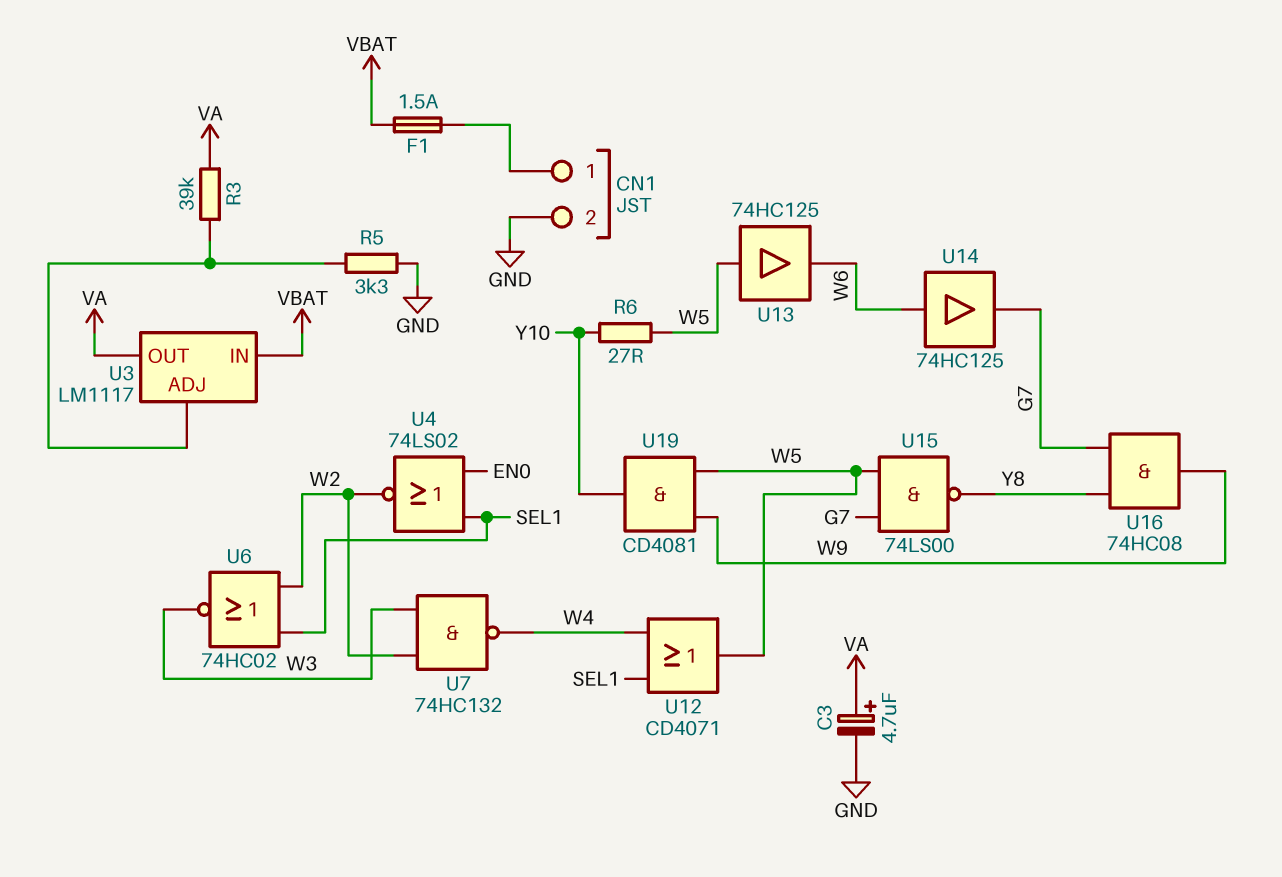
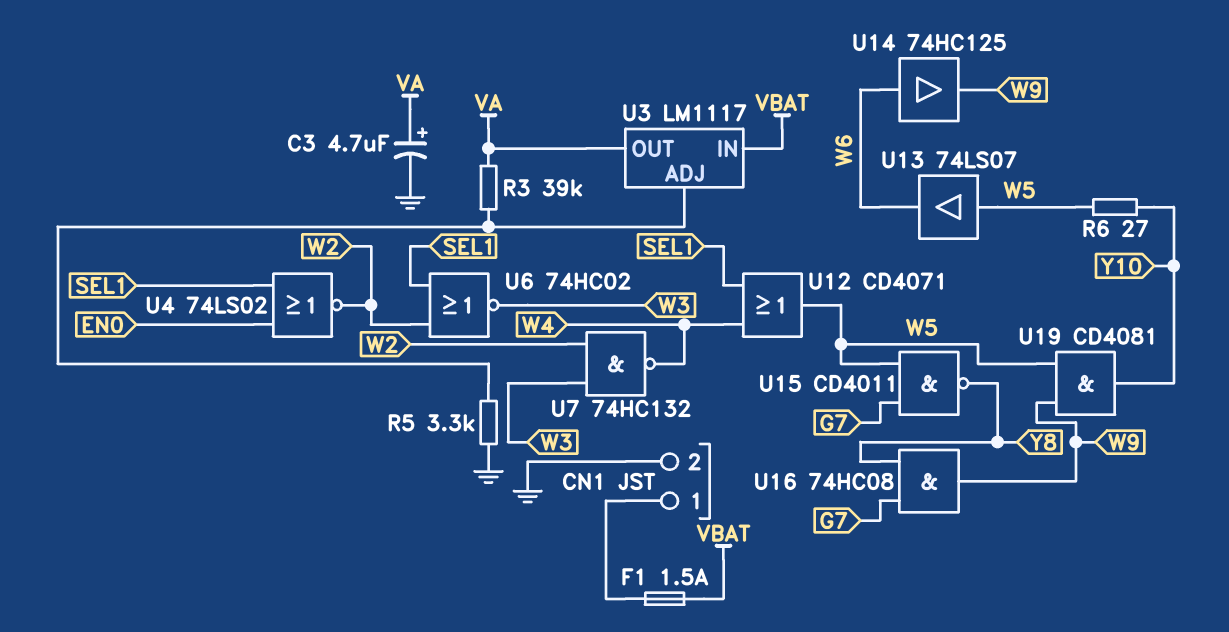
U13: buffer 74HC125 (in W5, out W6) -> buffer 74LS07 (in W5, out W6)
U14: buffer 74HC125 (in W6, out G7) -> buffer 74HC125 (in W6, out W9)
U15: NAND 74LS00 (in G7, in W5, out Y8) -> NAND CD4011 (in G7, in W5, out Y8)

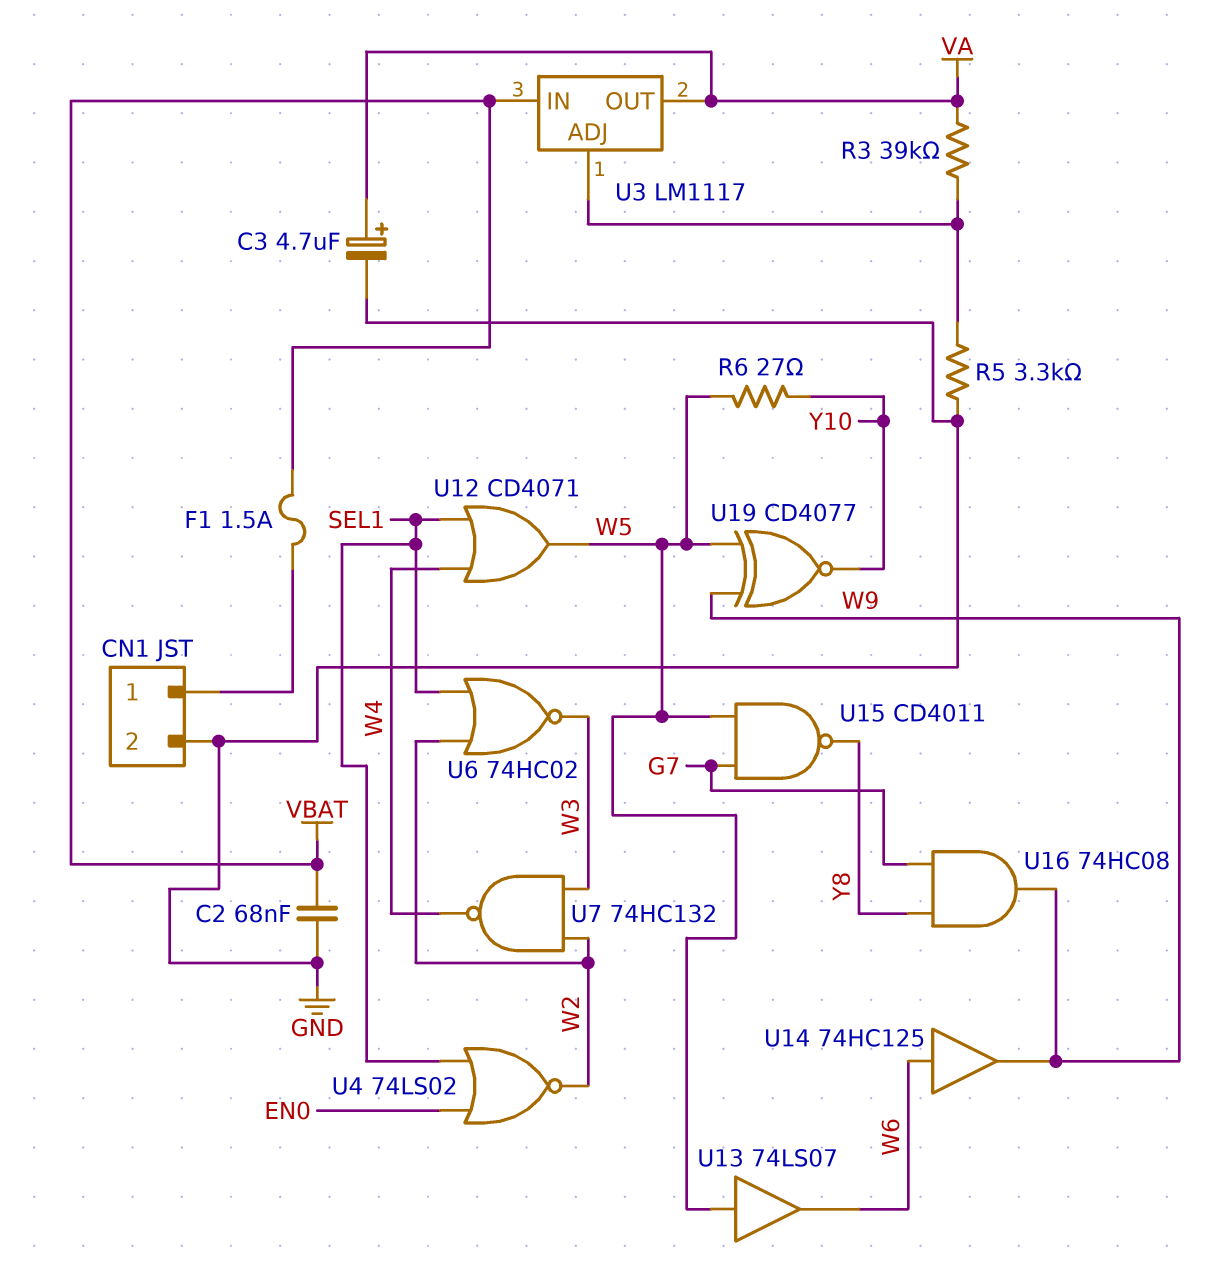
C2: none -> 68nF (GND, VBAT)
U19: AND CD4081 (in W5, in W9, out Y10) -> XNOR CD4077 (in W5, in W9, out Y10)

